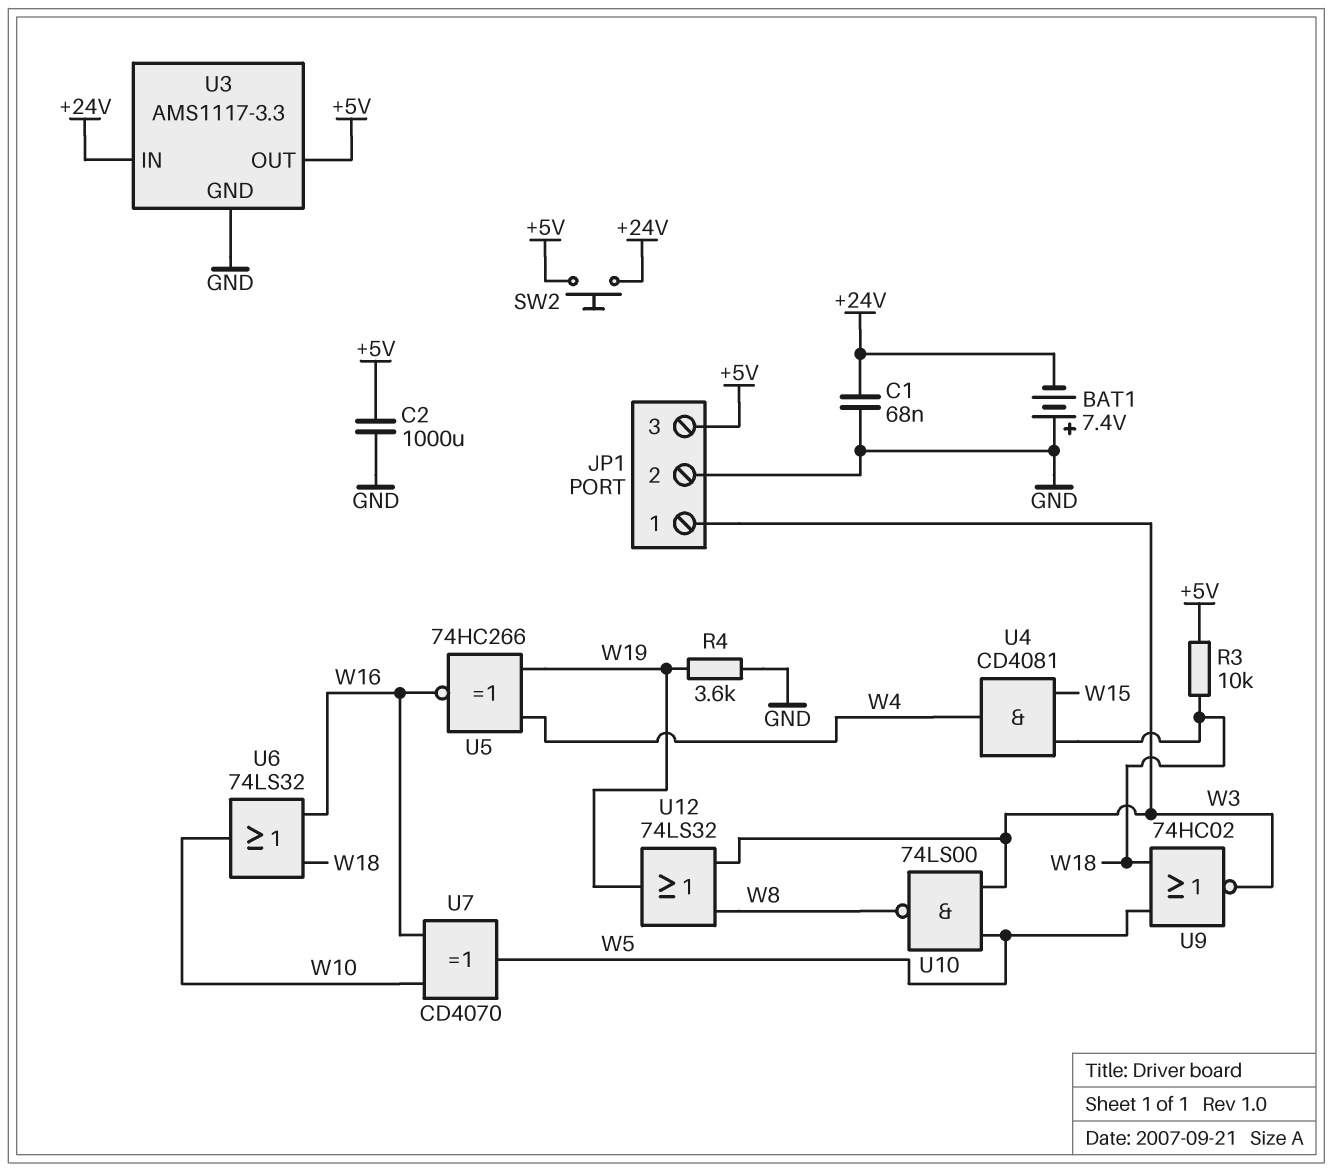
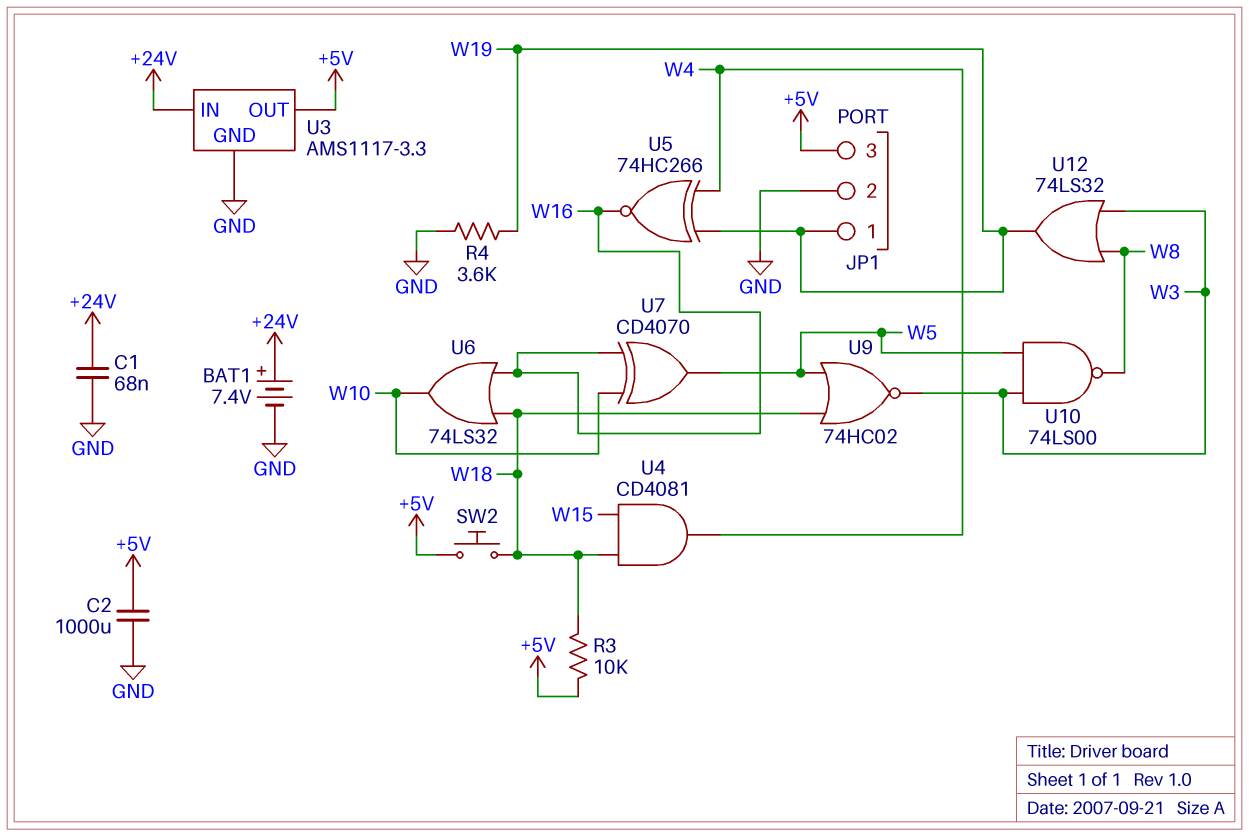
BAT1: 7.4V (plus GND, minus +24V) -> 7.4V (plus +24V, minus GND)
JP1 pin 1: W3 -> W19
SW2: button (+5V, +24V) -> button (+5V, W18)

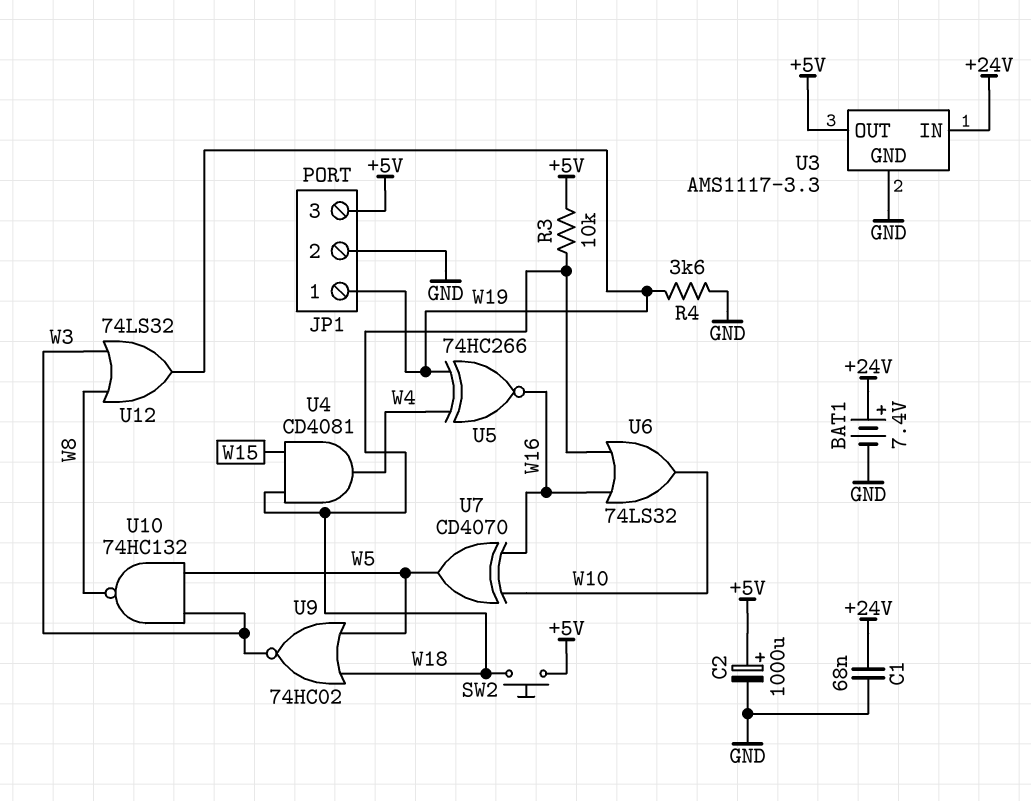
C2: 1000uF (+5V, GND) -> 1000uF (plus +5V, minus GND)
U10: NAND 74LS00 (in W3, in W5, out W8) -> NAND 74HC132 (in W3, in W5, out W8)

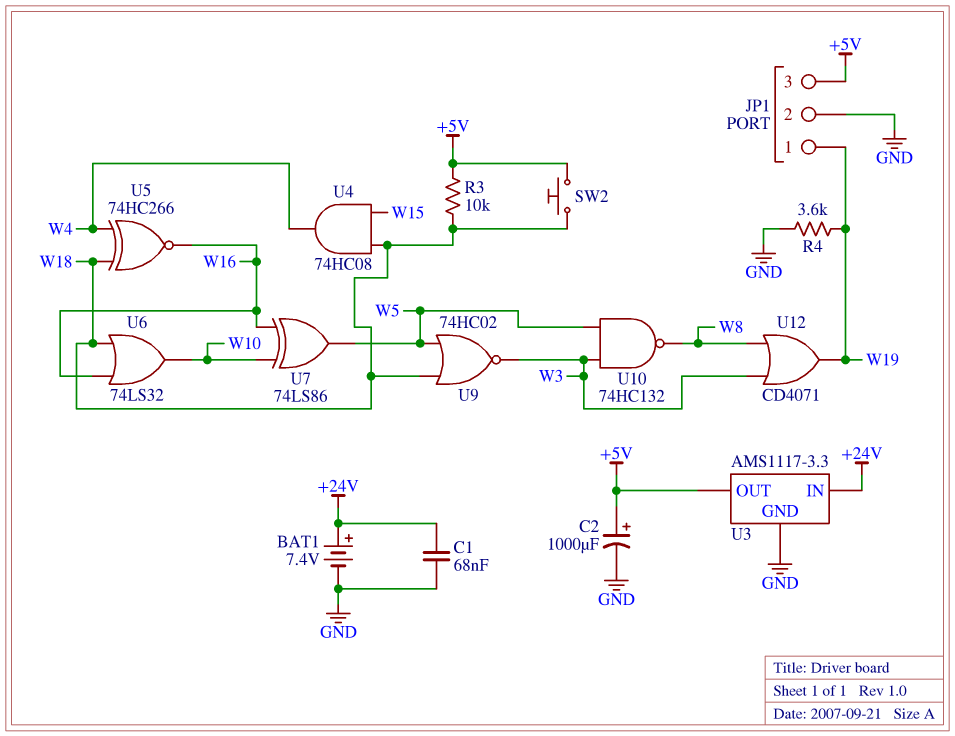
U4: AND CD4081 (in W15, in W18, out W4) -> AND 74HC08 (in W15, in W18, out W4)
U5: XNOR 74HC266 (in W4, in W19, out W16) -> XNOR 74HC266 (in W4, in W18, out W16)
U7: XOR CD4070 (in W10, in W16, out W5) -> XOR 74LS86 (in W10, in W16, out W5)
U12: OR 74LS32 (in W3, in W8, out W19) -> OR CD4071 (in W3, in W8, out W19)

